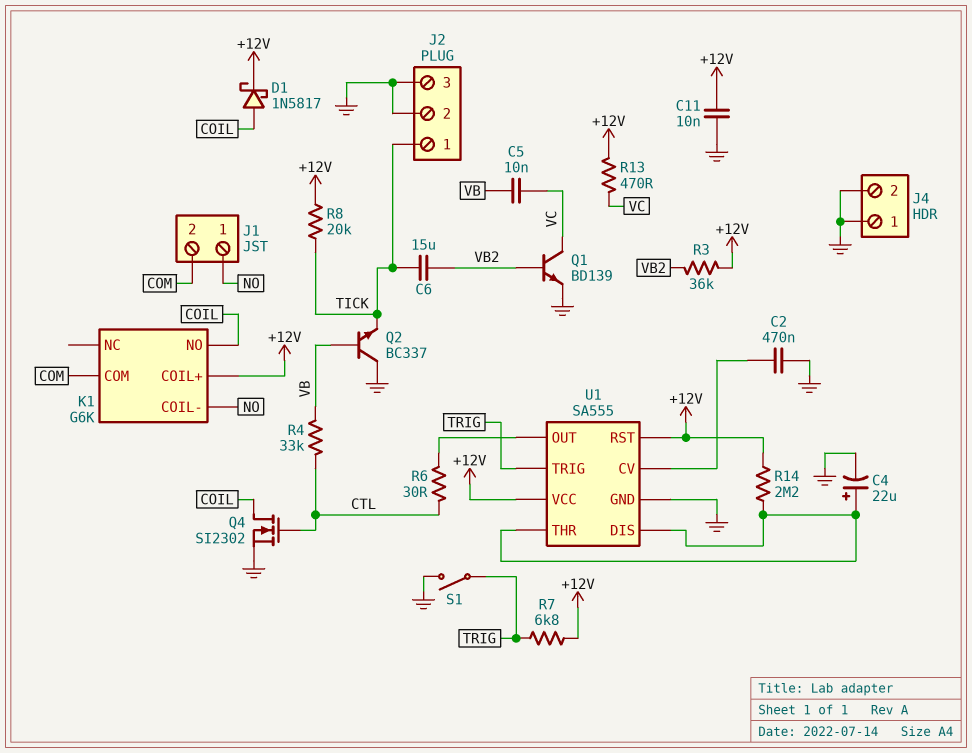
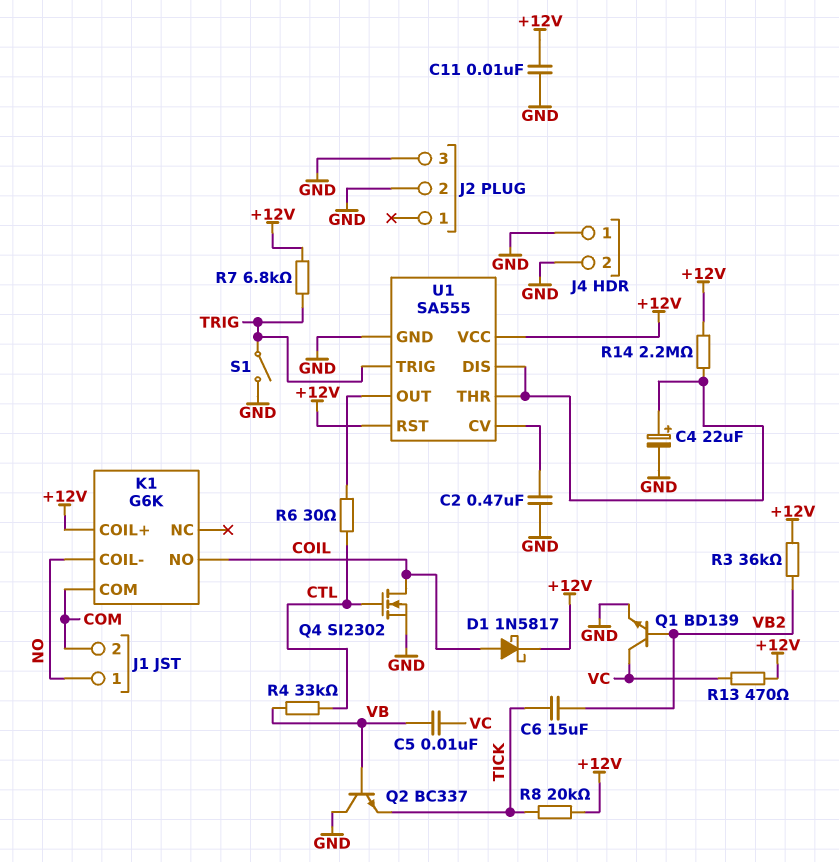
J2 pin 1: TICK -> none

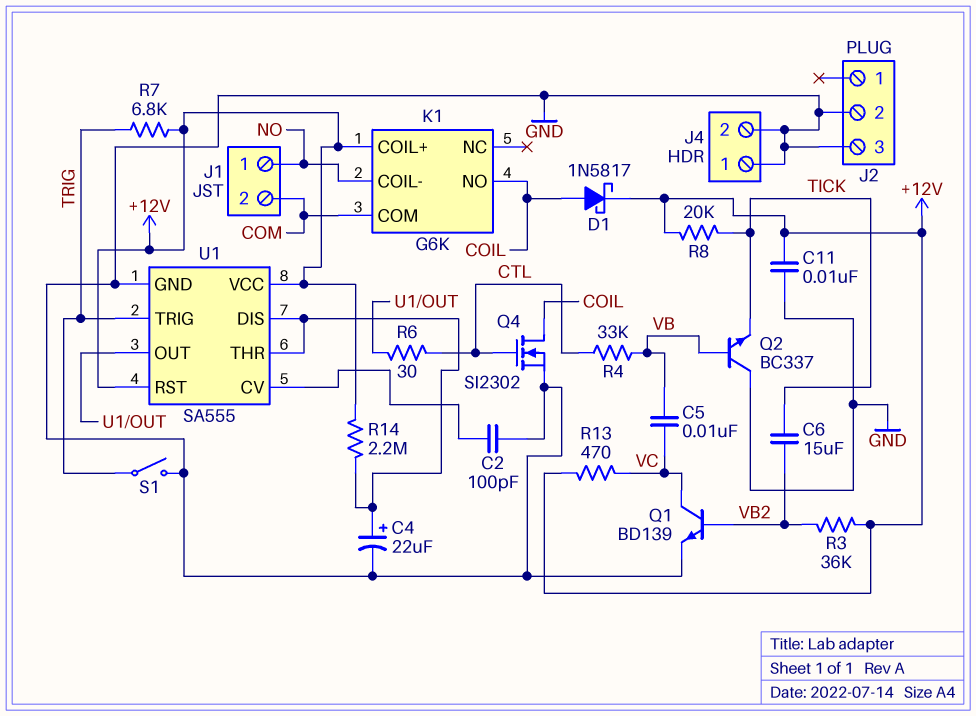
C2: 470nF (GND, U1/CV) -> 100pF (GND, U1/CV)

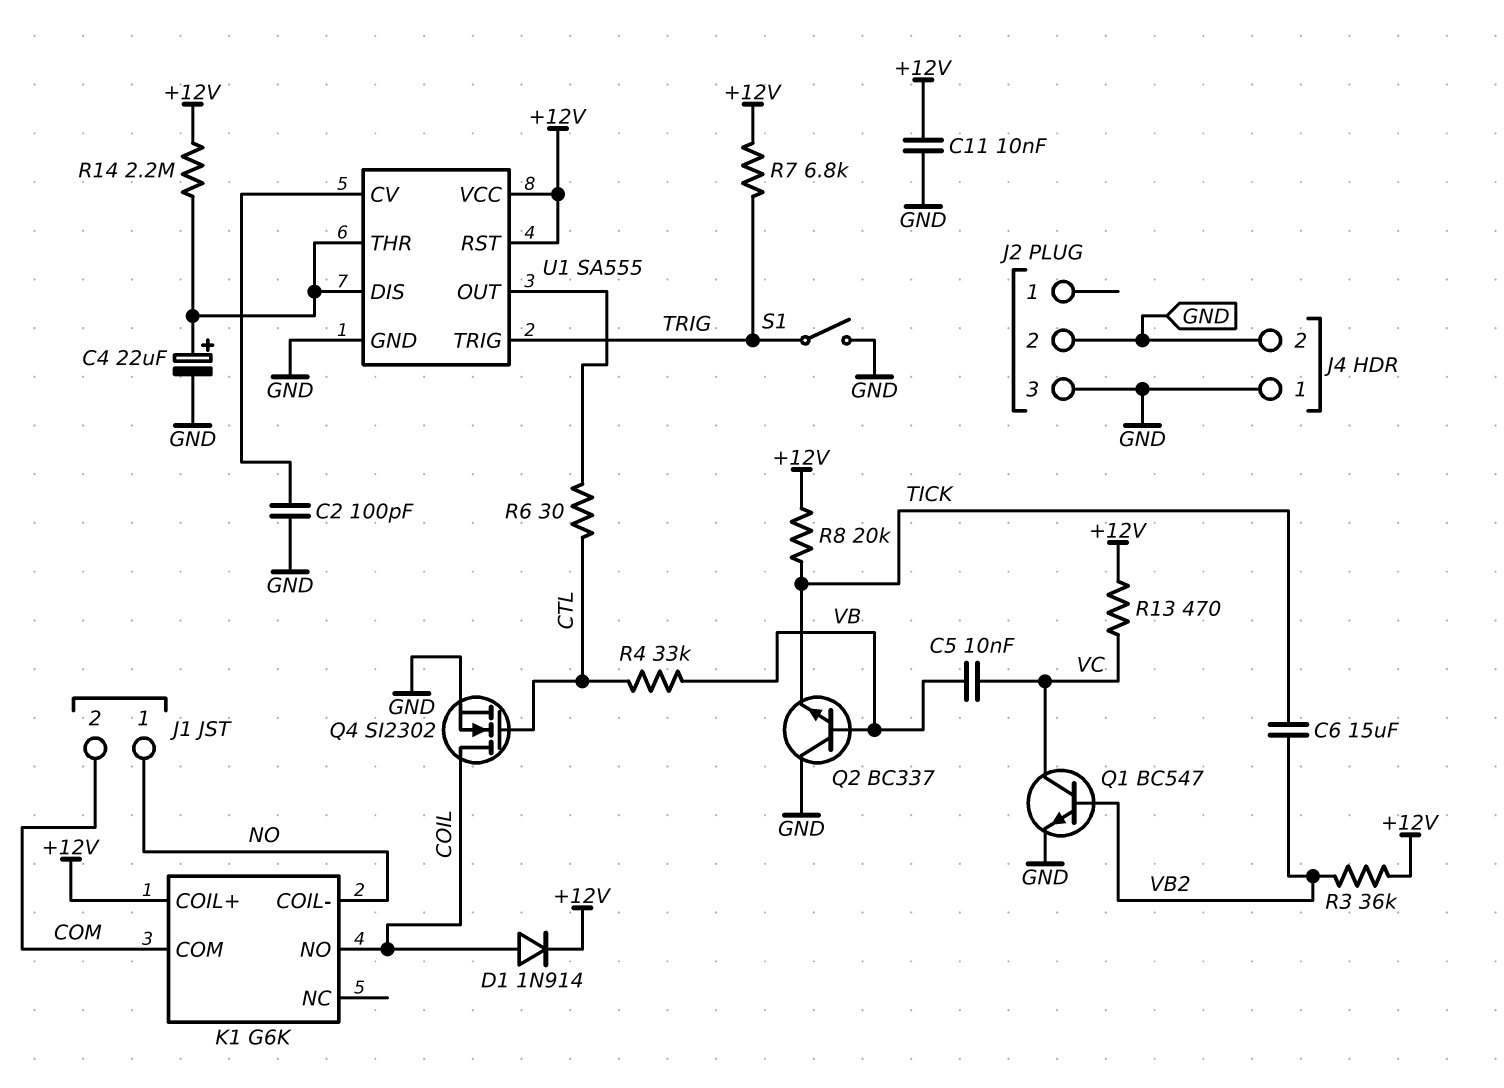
D1: schottky 1N5817 (A COIL, K +12V) -> diode 1N914 (A COIL, K +12V)
Q1: NPN BD139 (B VB2, C VC, E GND) -> NPN BC547 (B VB2, C VC, E GND)

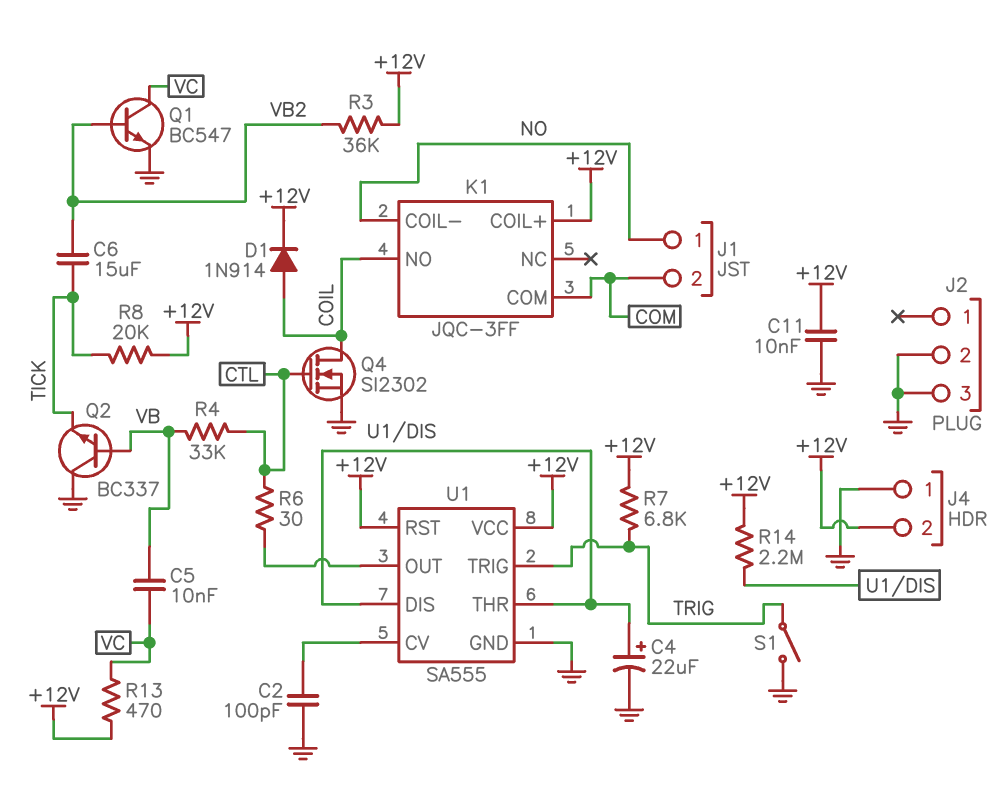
J4 pin 2: GND -> +12V
K1: G6K -> JQC-3FF

